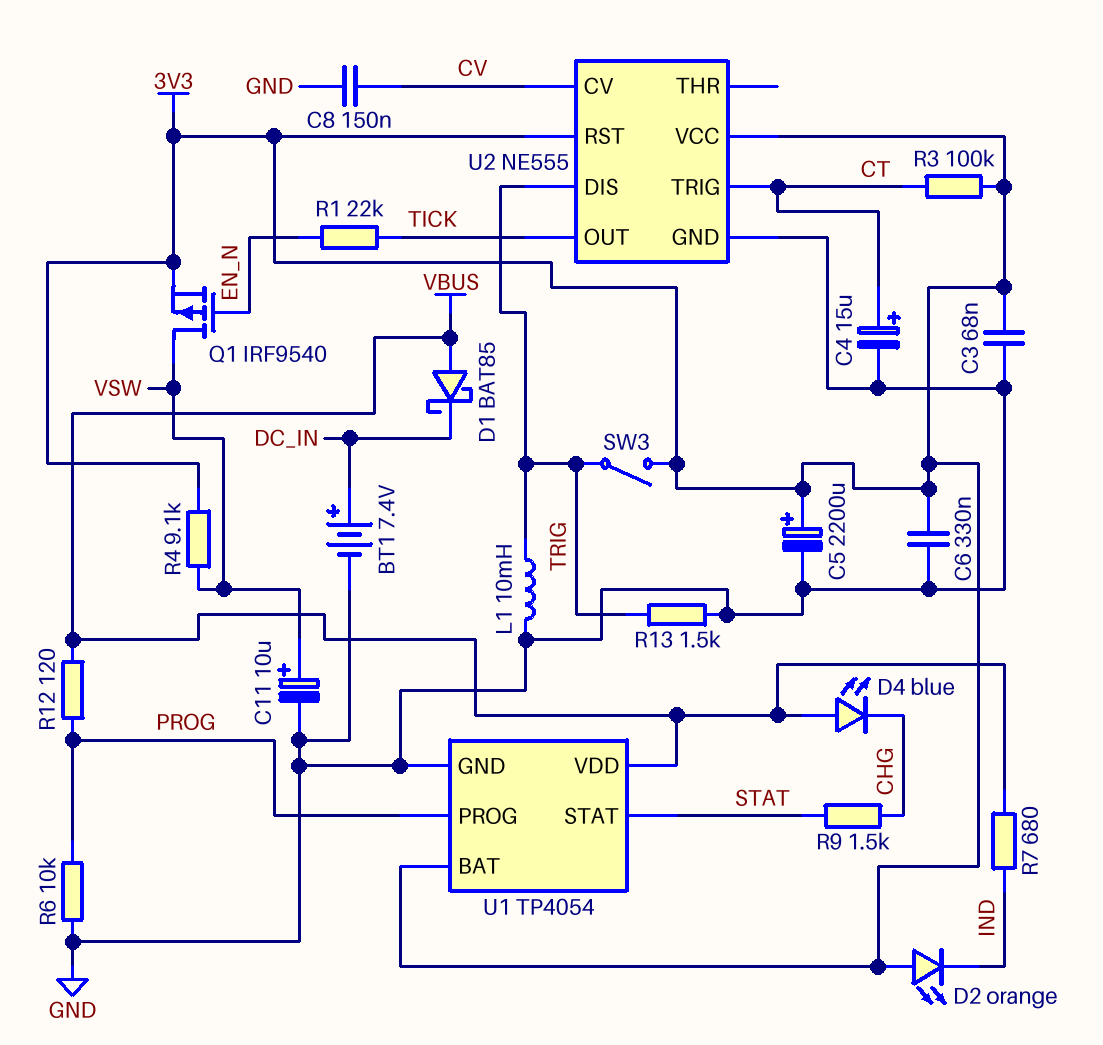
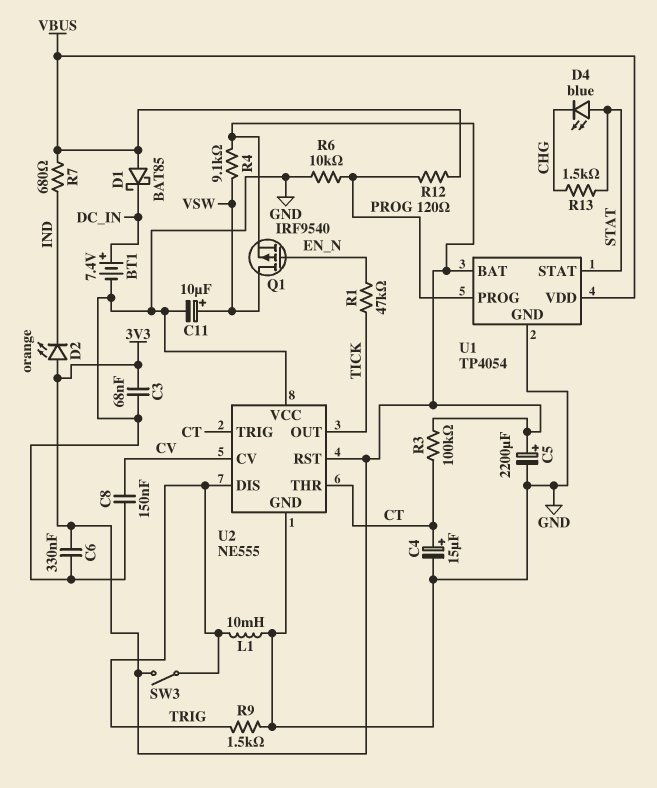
D4: LED blue (A VBUS, K CHG) -> LED blue (A STAT, K CHG)
R1: 22k (EN_N, TICK) -> 47k (EN_N, TICK)
R9: 1.5k (CHG, STAT) -> 1.5k (GND, TRIG)
R13: 1.5k (GND, TRIG) -> 1.5k (CHG, STAT)
U2 pin THR: none -> CT
U2 pin VCC: 3V3 -> GND

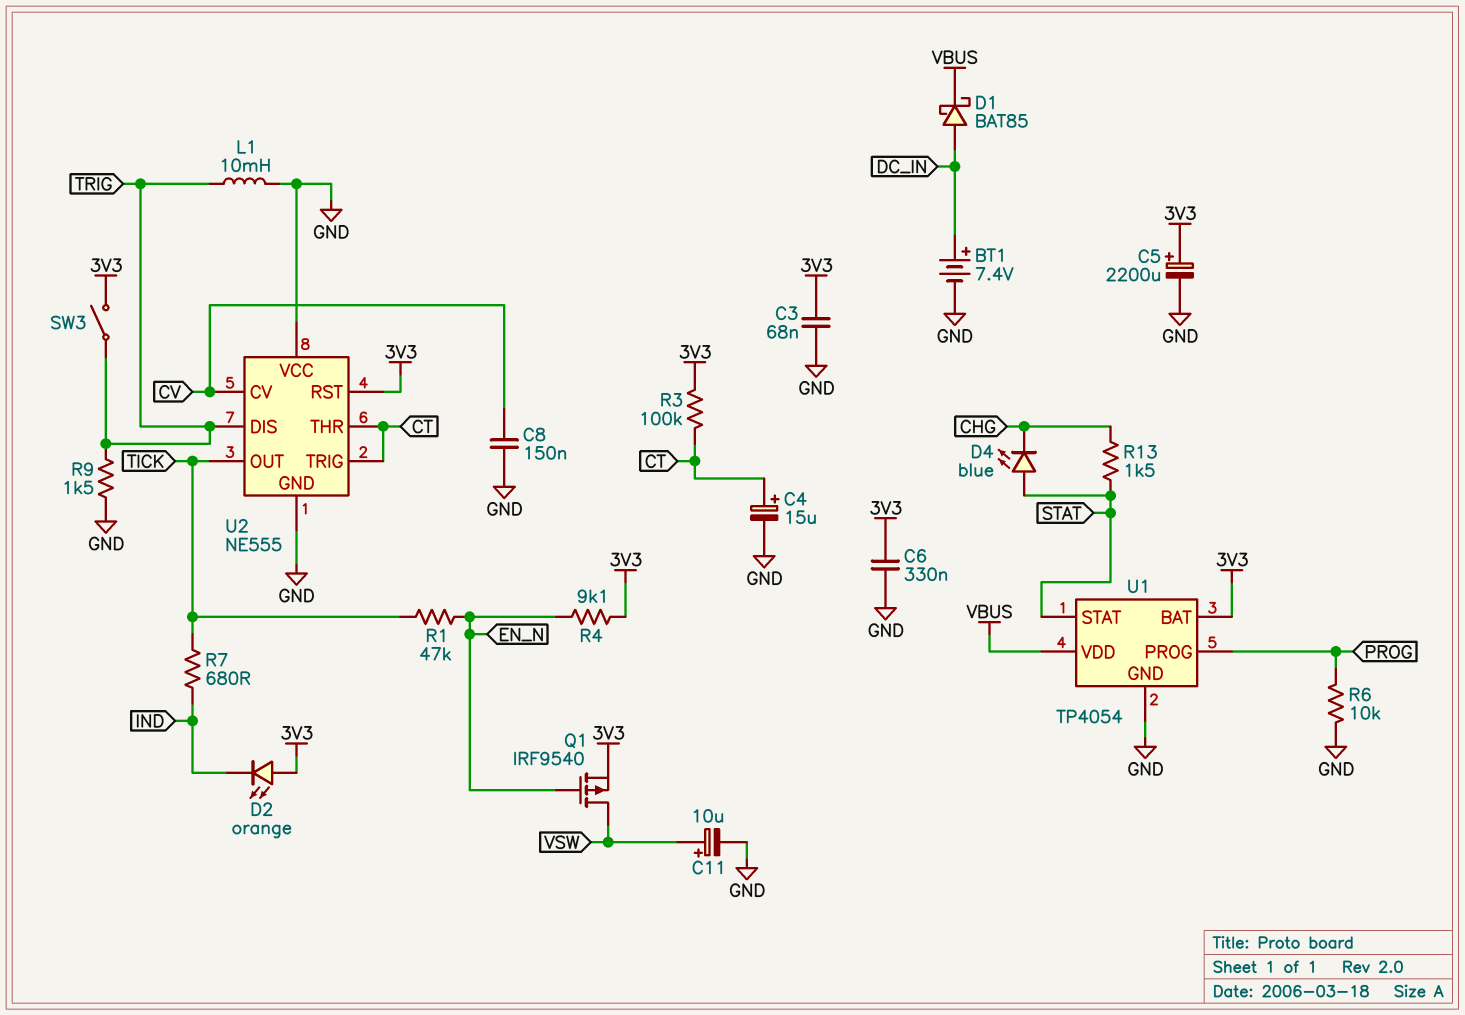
D1: schottky BAT85 (A VBUS, K DC_IN) -> schottky BAT85 (A DC_IN, K VBUS)
R4: 9.1k (3V3, VSW) -> 9.1k (3V3, EN_N)
R7: 680 (IND, VBUS) -> 680 (IND, TICK)
R12: 120 (PROG, VBUS) -> none

